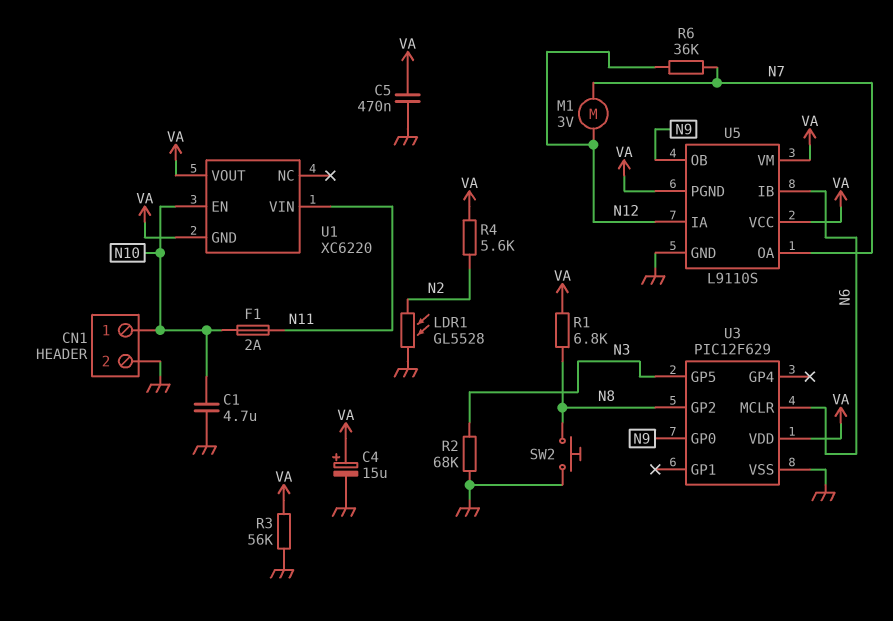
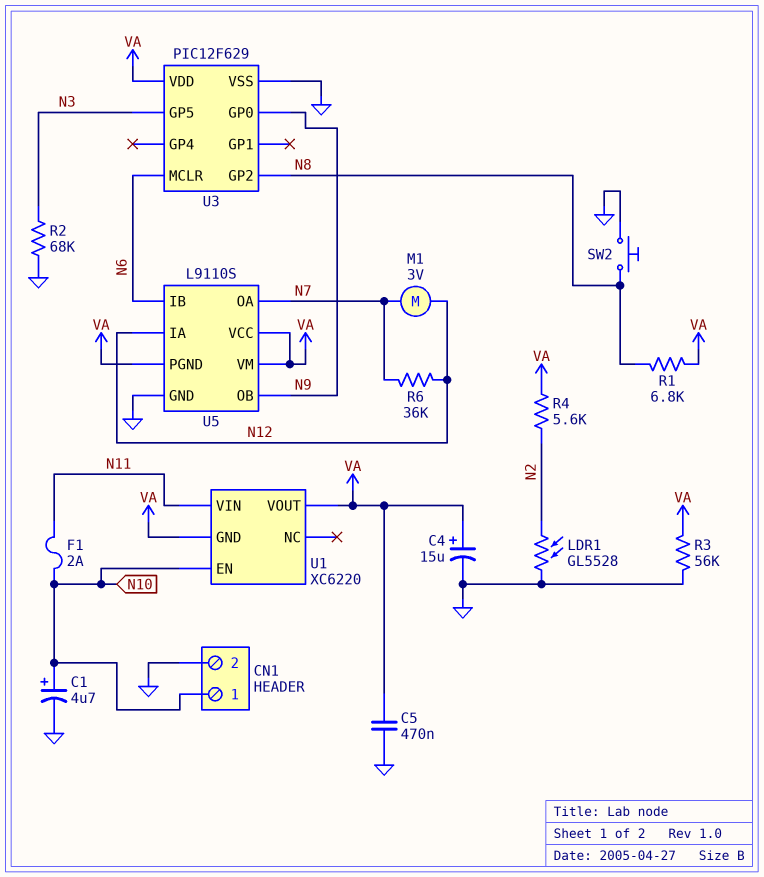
C1: 4.7uF (GND, N10) -> 4.7uF (plus N10, minus GND)

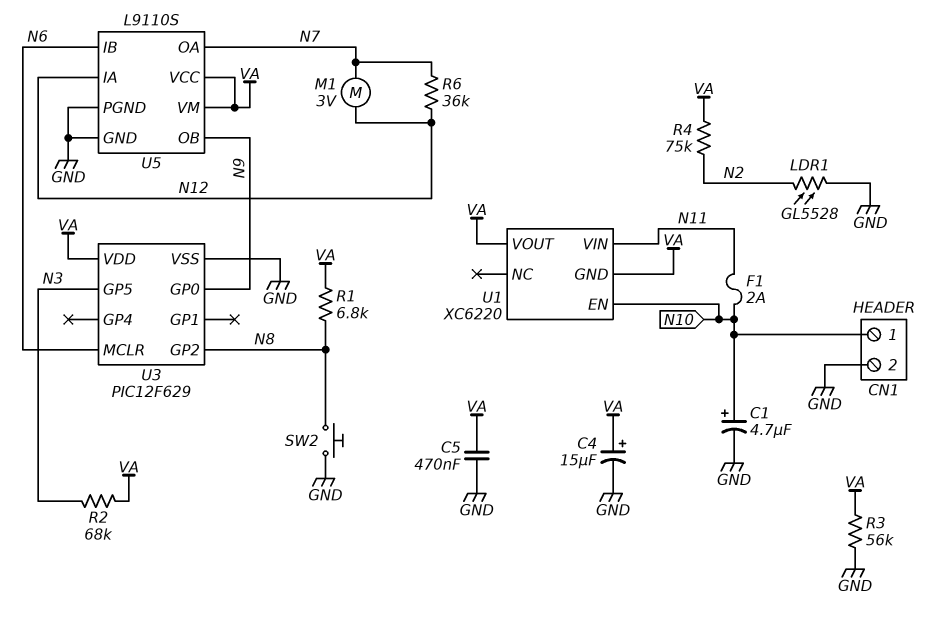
R2: 68k (GND, N3) -> 68k (N3, VA)
R4: 5.6k (N2, VA) -> 75k (N2, VA)
U5 pin PGND: VA -> GND

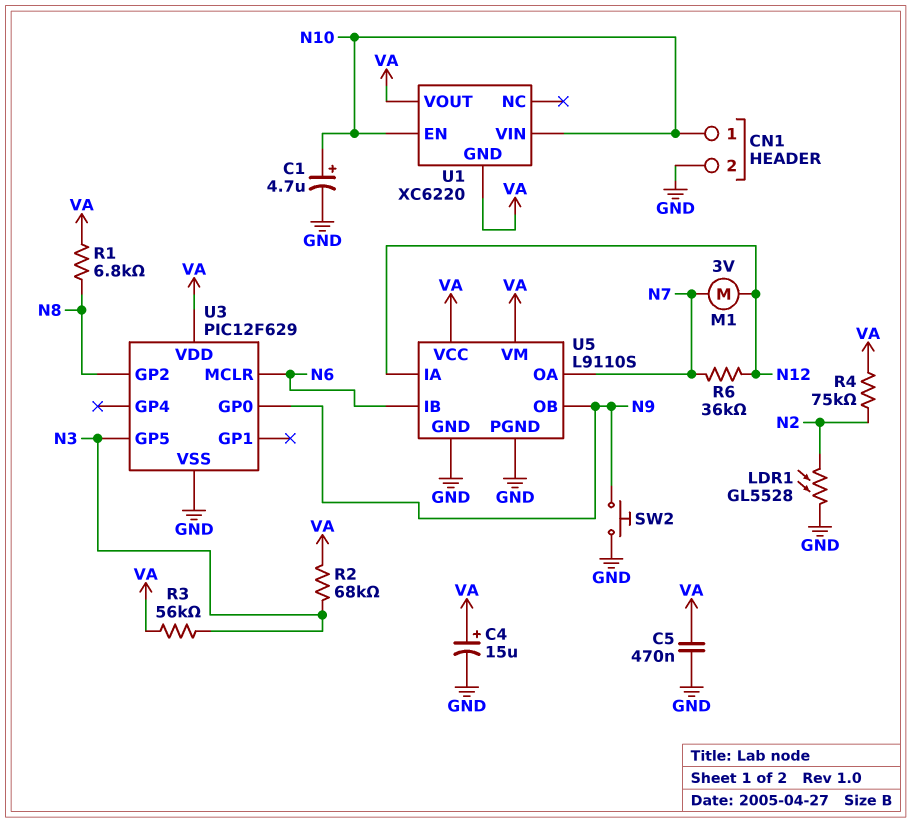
F1: 2A (N10, N11) -> none
R3: 56k (GND, VA) -> 56k (N3, VA)
SW2: button (GND, N8) -> button (GND, N9)
U1 pin VIN: N11 -> N10

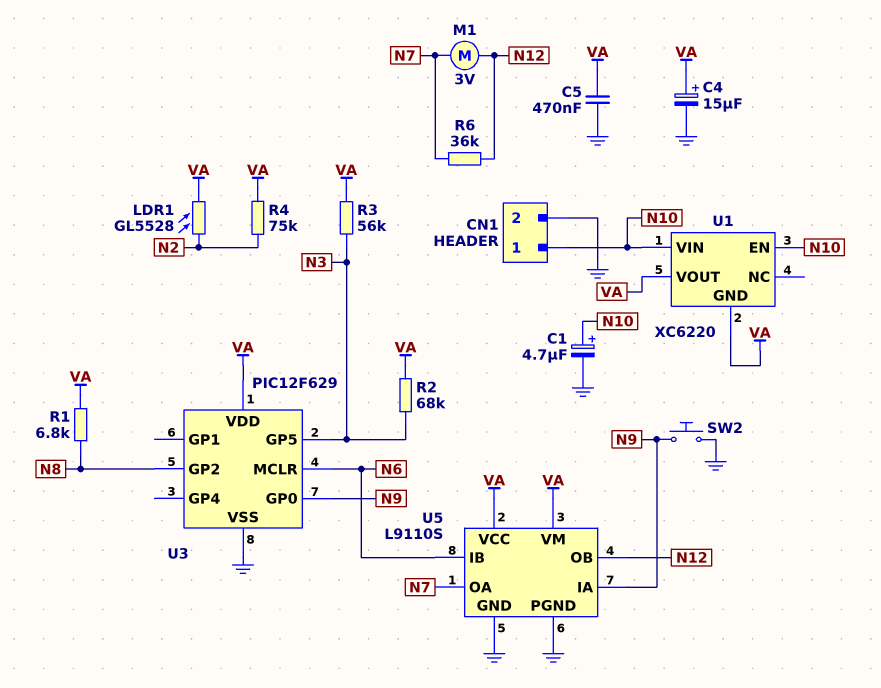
LDR1: GL5528 (GND, N2) -> GL5528 (N2, VA)
U5 pin IA: N12 -> N9
U5 pin OB: N9 -> N12

